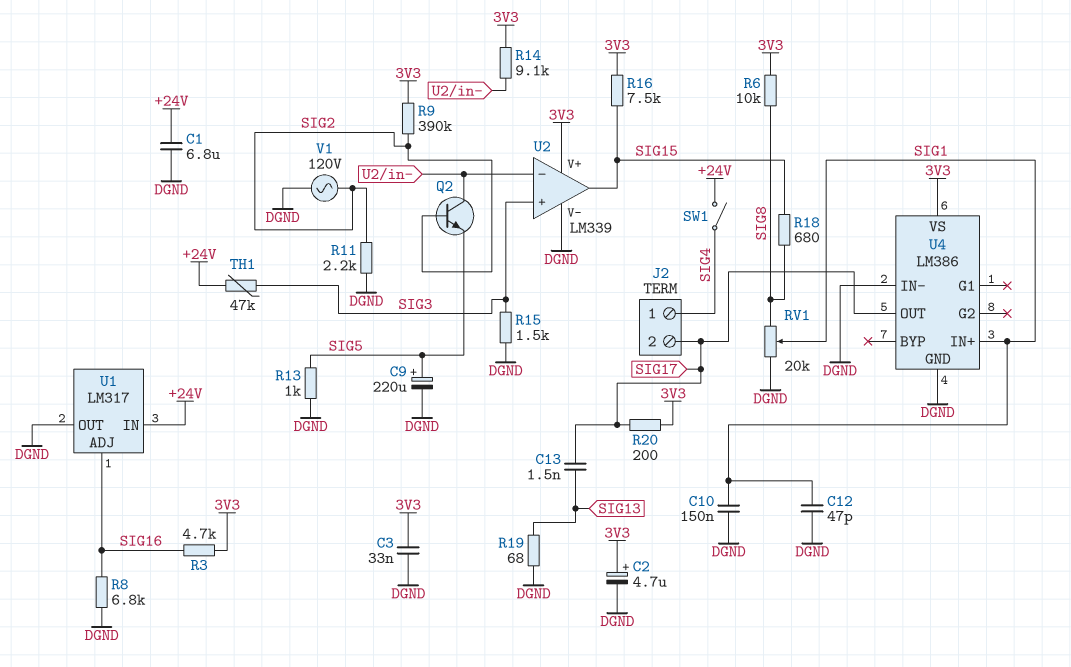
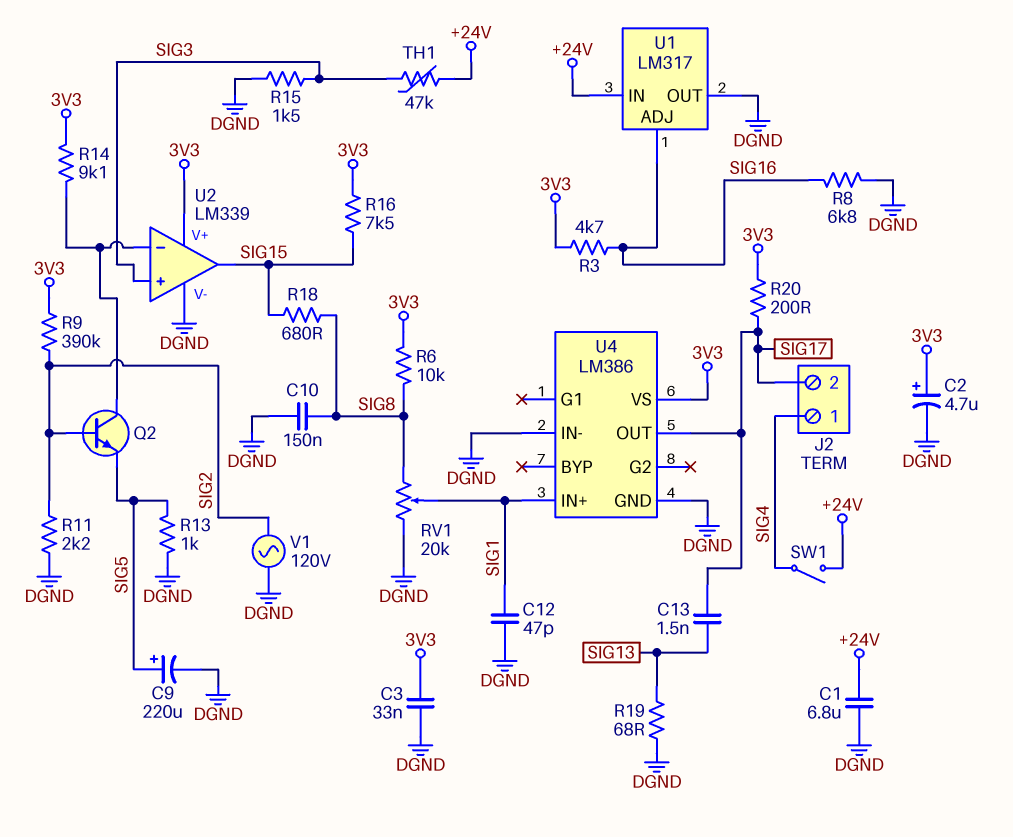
C10: 150nF (DGND, SIG1) -> 150nF (DGND, SIG8)

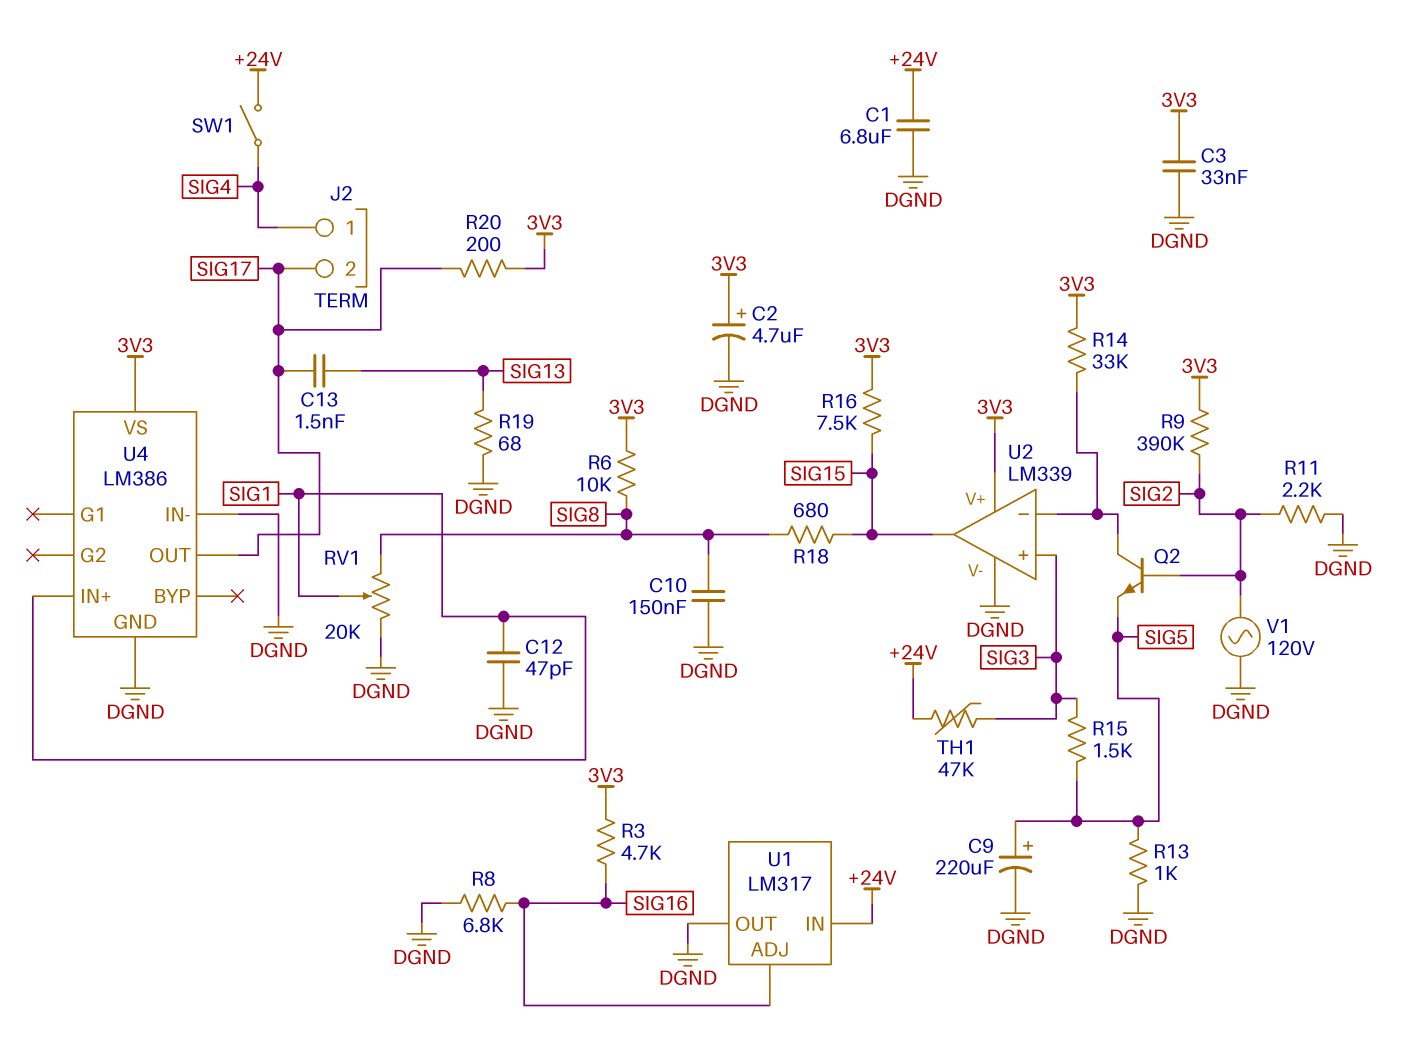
R14: 9.1k (3V3, U2/in-) -> 33k (3V3, U2/in-)
R15: 1.5k (DGND, SIG3) -> 1.5k (SIG3, SIG5)

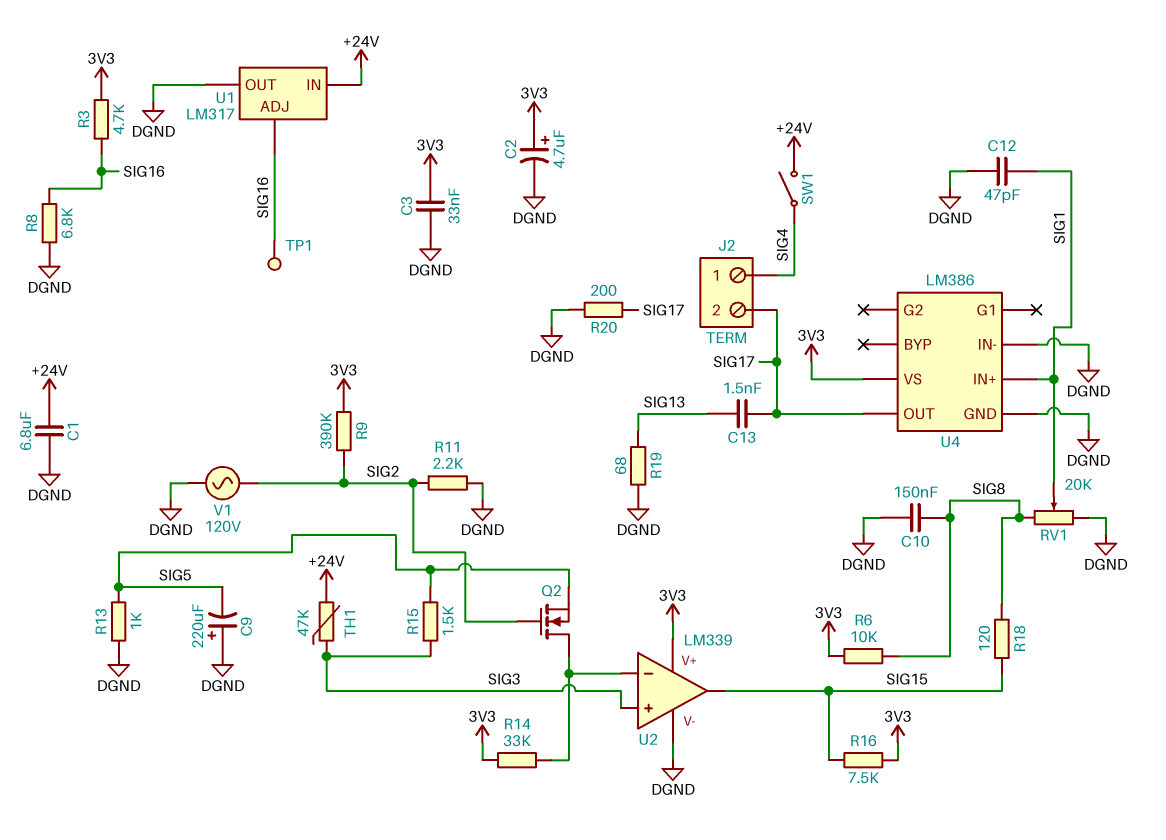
C9: 220uF (plus SIG5, minus DGND) -> 220uF (plus DGND, minus SIG5)
Q2: NPN (B SIG2, C U2/in-, E SIG5) -> NMOS (G SIG2, D U2/in-, S SIG5)
R18: 680 (SIG8, SIG15) -> 120 (SIG8, SIG15)
R20: 200 (3V3, SIG17) -> 200 (DGND, SIG17)
TP1: none -> test point (SIG16)

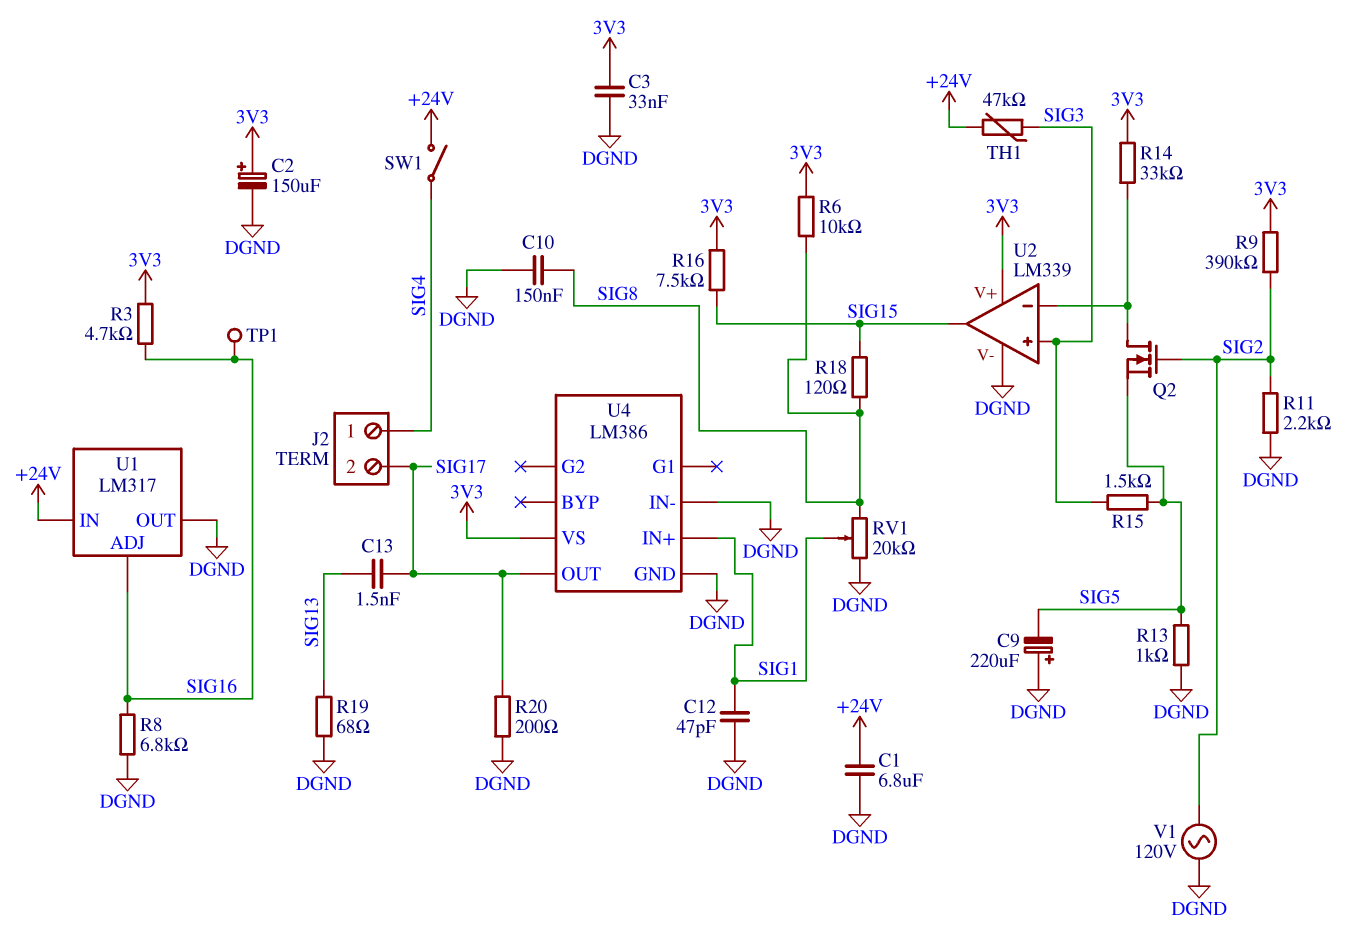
C2: 4.7uF (plus 3V3, minus DGND) -> 150uF (plus 3V3, minus DGND)

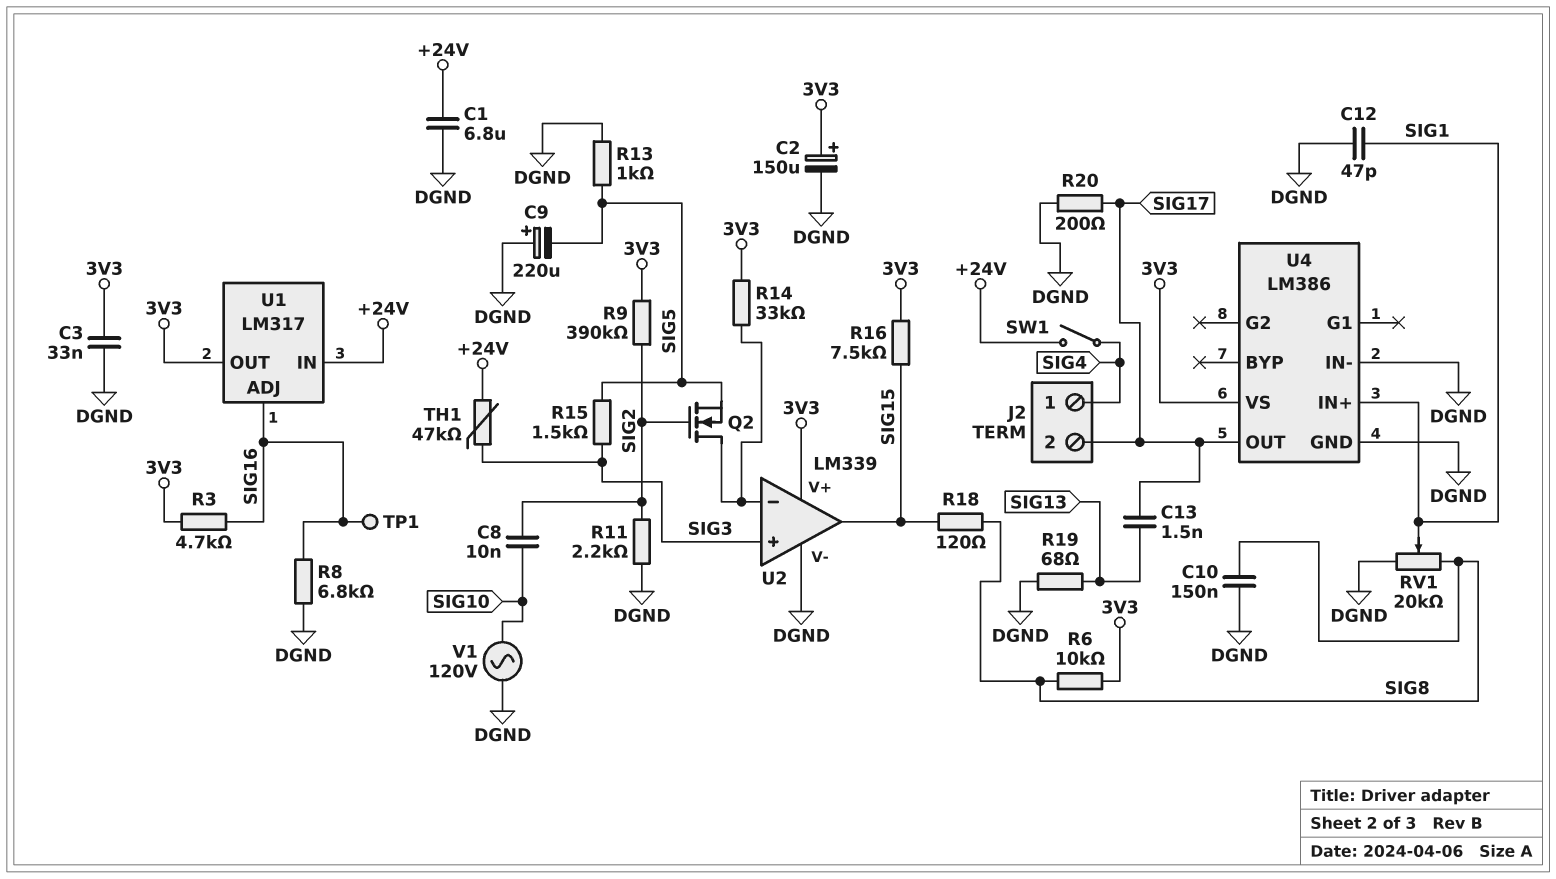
C8: none -> 10nF (SIG2, SIG10)
U1 pin OUT: DGND -> 3V3
V1: AC 120V (DGND, SIG2) -> AC 120V (DGND, SIG10)

